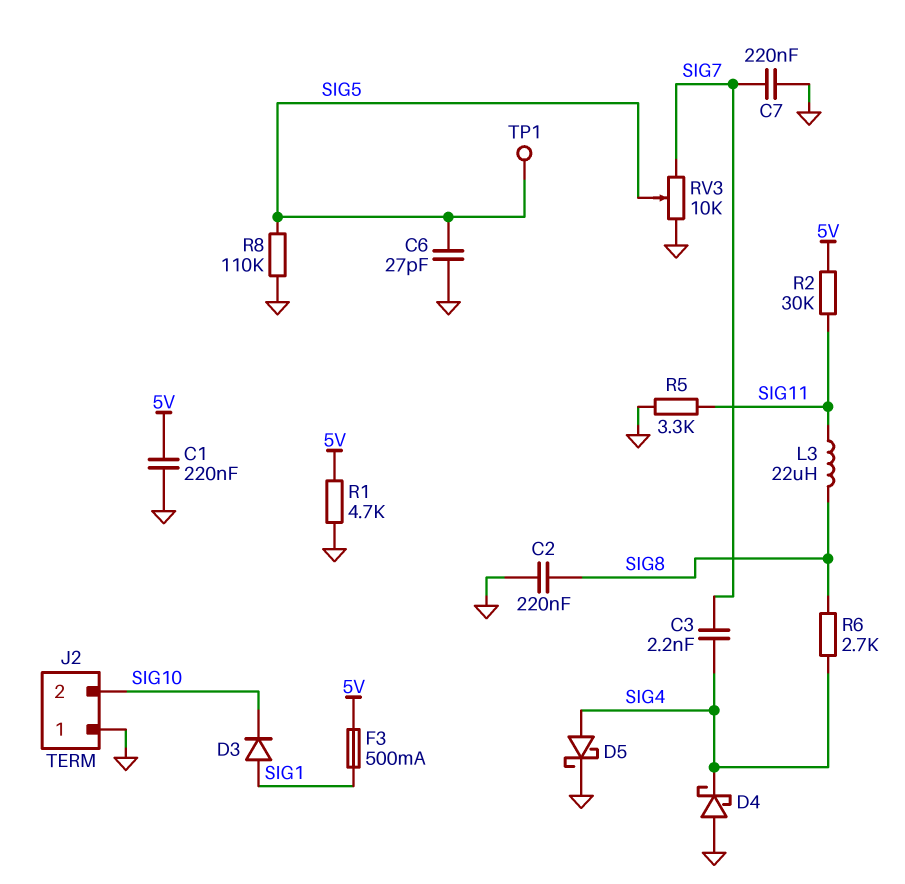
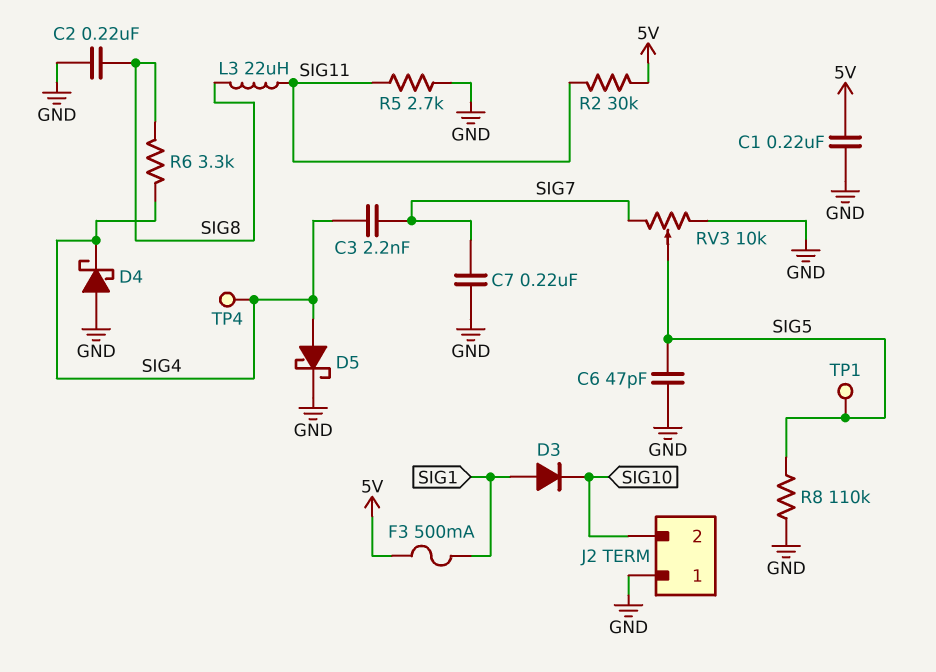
C6: 27pF (GND, SIG5) -> 47pF (GND, SIG5)
R1: 4.7k (5V, GND) -> none
R5: 3.3k (GND, SIG11) -> 2.7k (GND, SIG11)
R6: 2.7k (SIG4, SIG8) -> 3.3k (SIG4, SIG8)
TP4: none -> test point (SIG4)

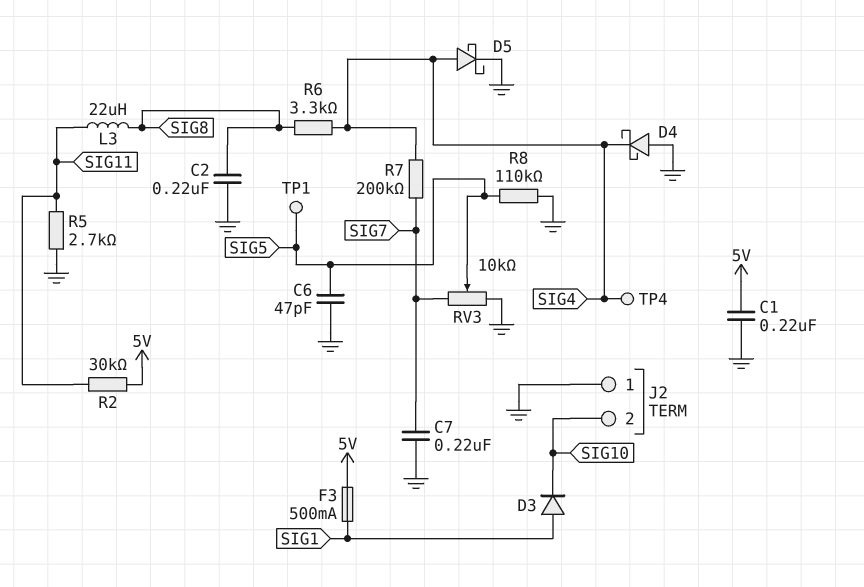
C3: 2.2nF (SIG4, SIG7) -> none
R7: none -> 200k (SIG4, SIG7)

